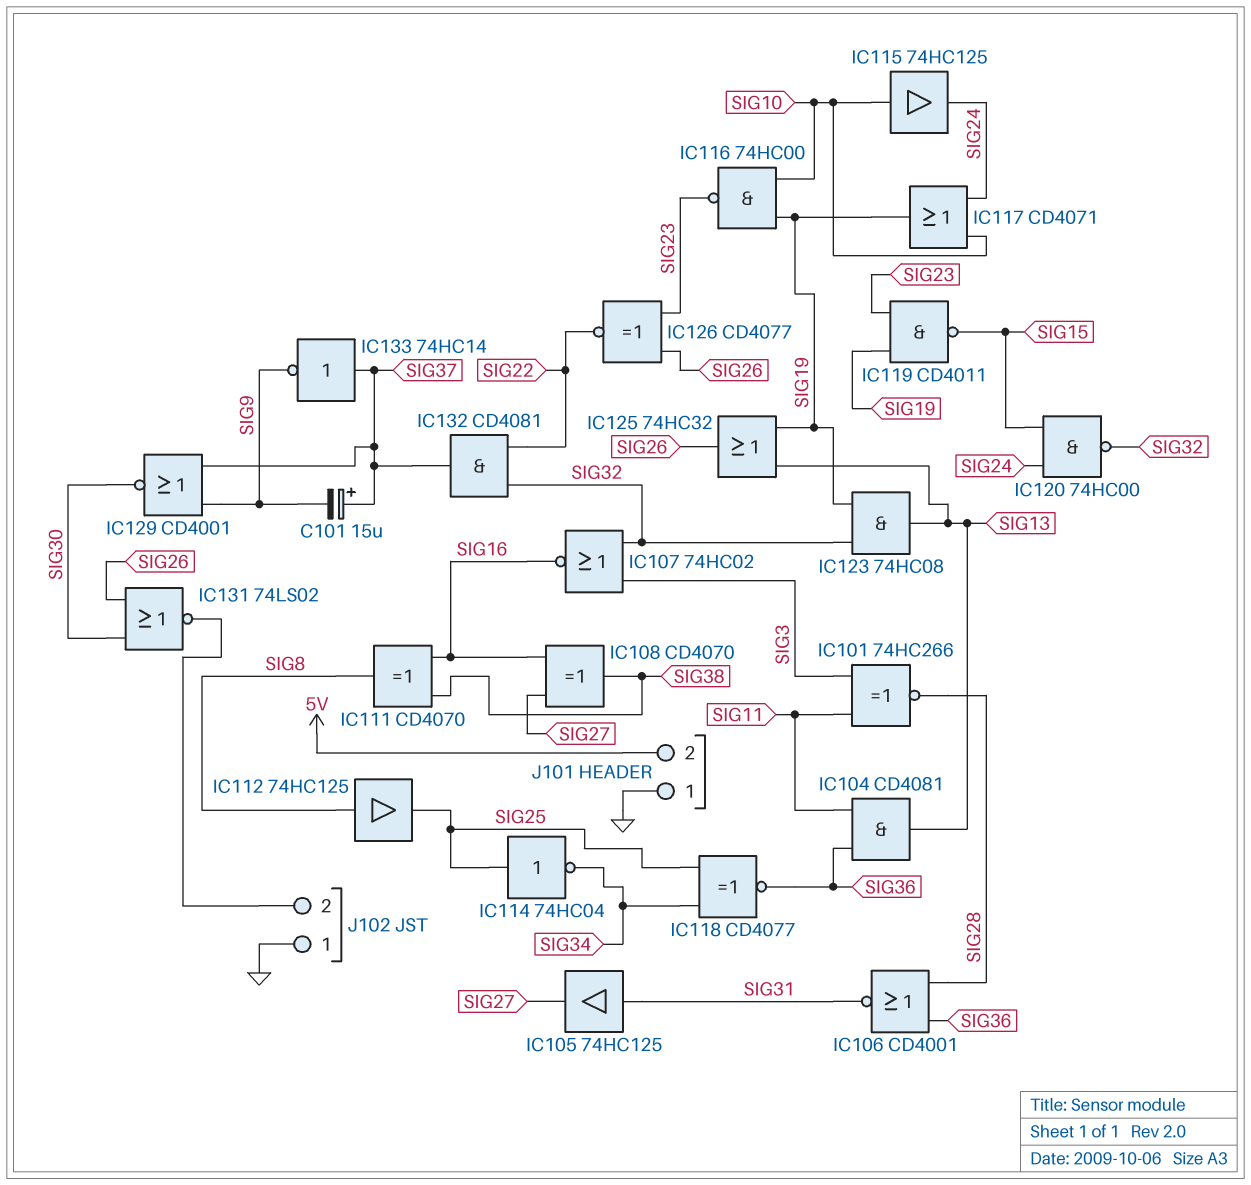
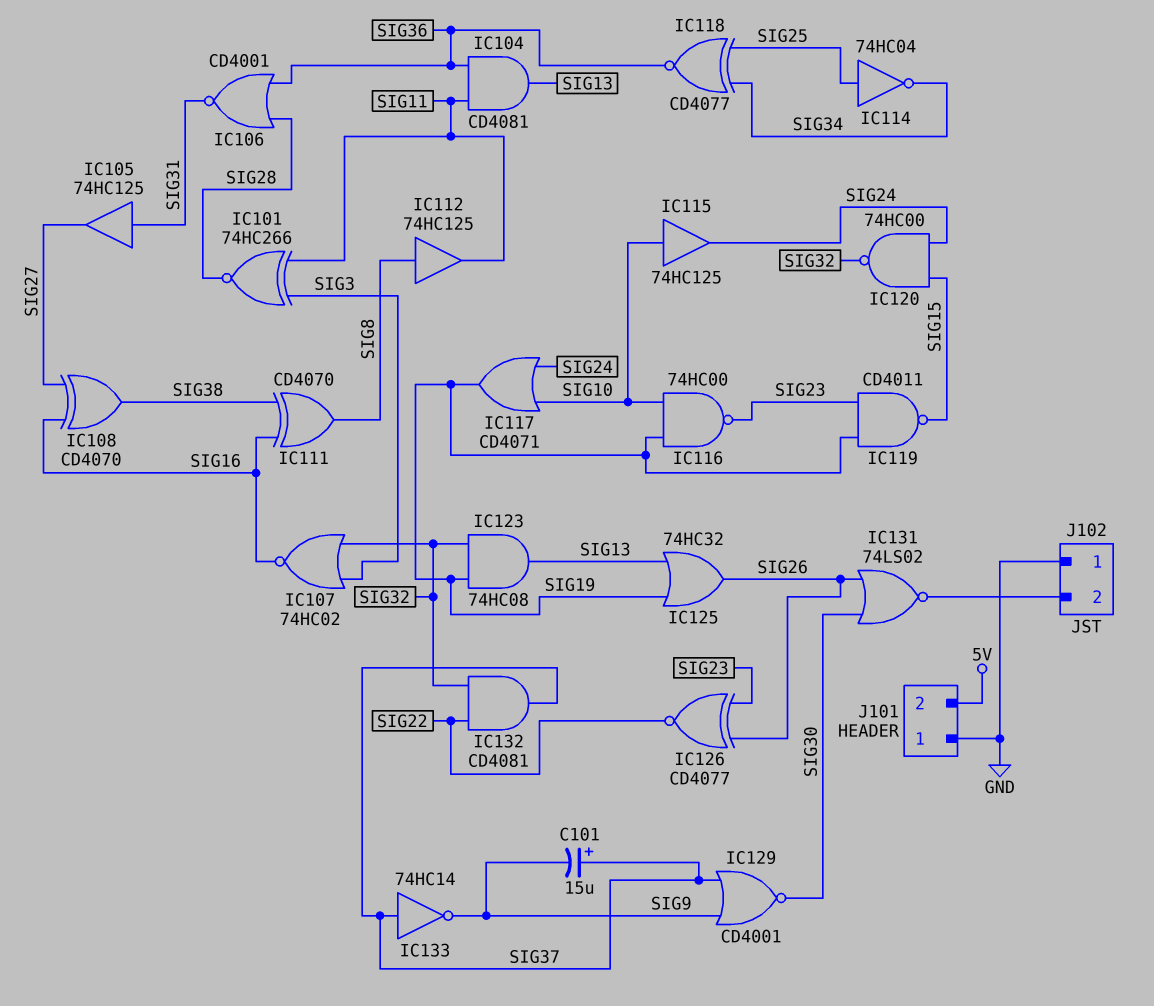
IC112: buffer 74HC125 (in SIG8, out SIG25) -> buffer 74HC125 (in SIG8, out SIG11)

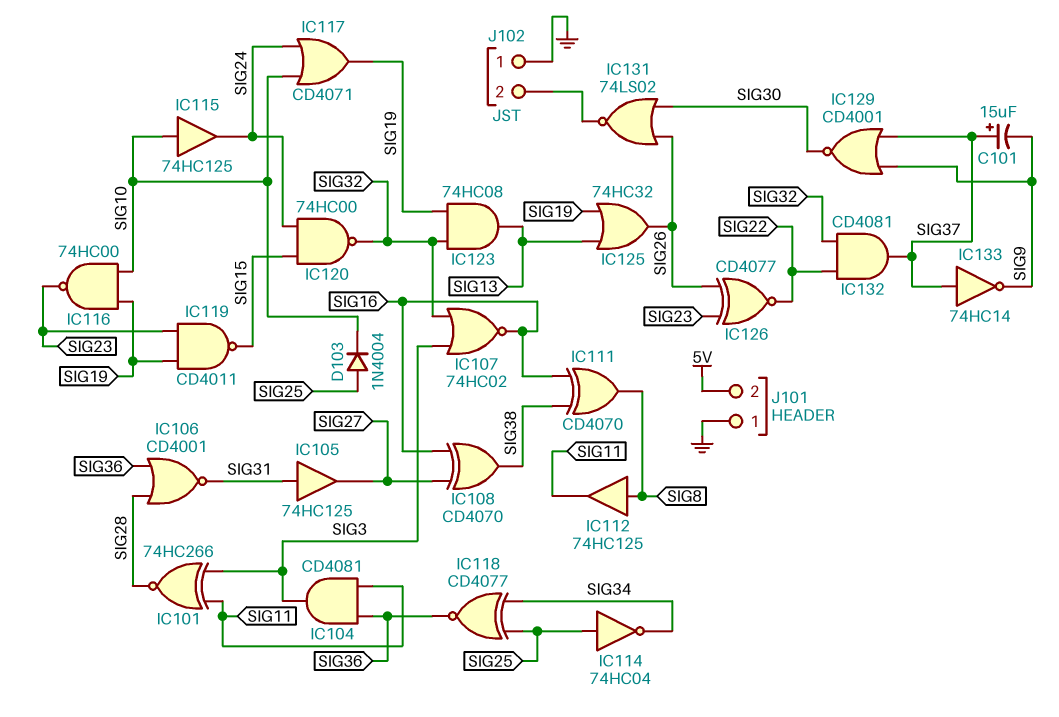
D103: none -> diode 1N4004 (A SIG25, K SIG10)
IC104: AND CD4081 (in SIG11, in SIG36, out SIG13) -> AND CD4081 (in SIG11, in SIG36, out SIG3)

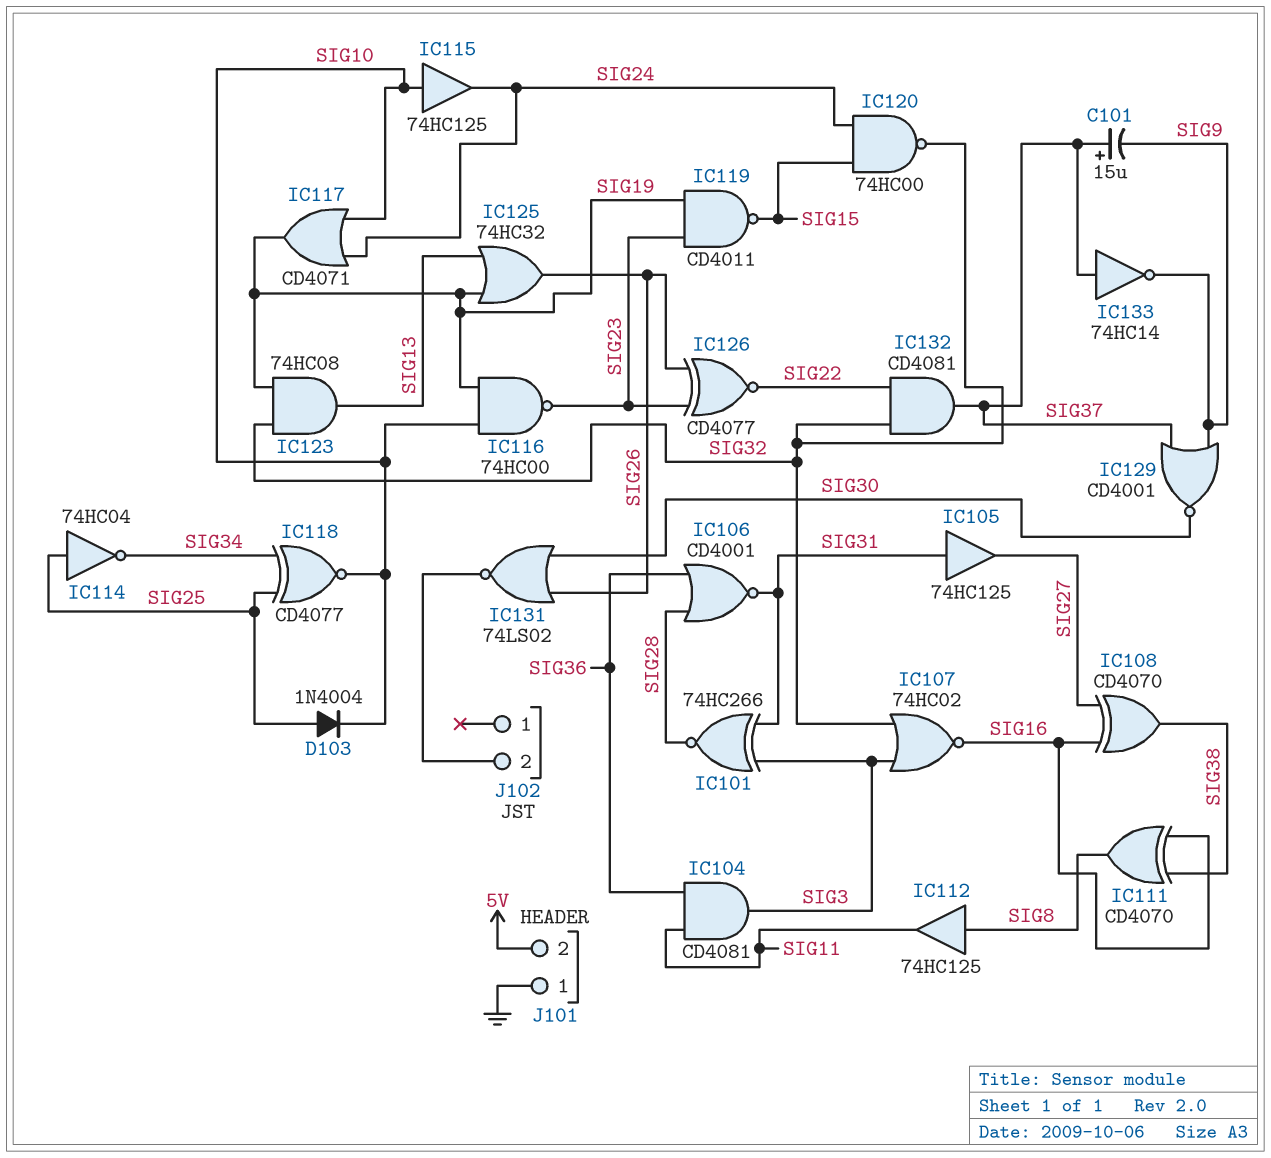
IC101: XNOR 74HC266 (in SIG3, in SIG11, out SIG28) -> XNOR 74HC266 (in SIG3, in SIG31, out SIG28)
IC118: XNOR CD4077 (in SIG25, in SIG34, out SIG36) -> XNOR CD4077 (in SIG25, in SIG34, out SIG10)
J102 pin 1: GND -> none

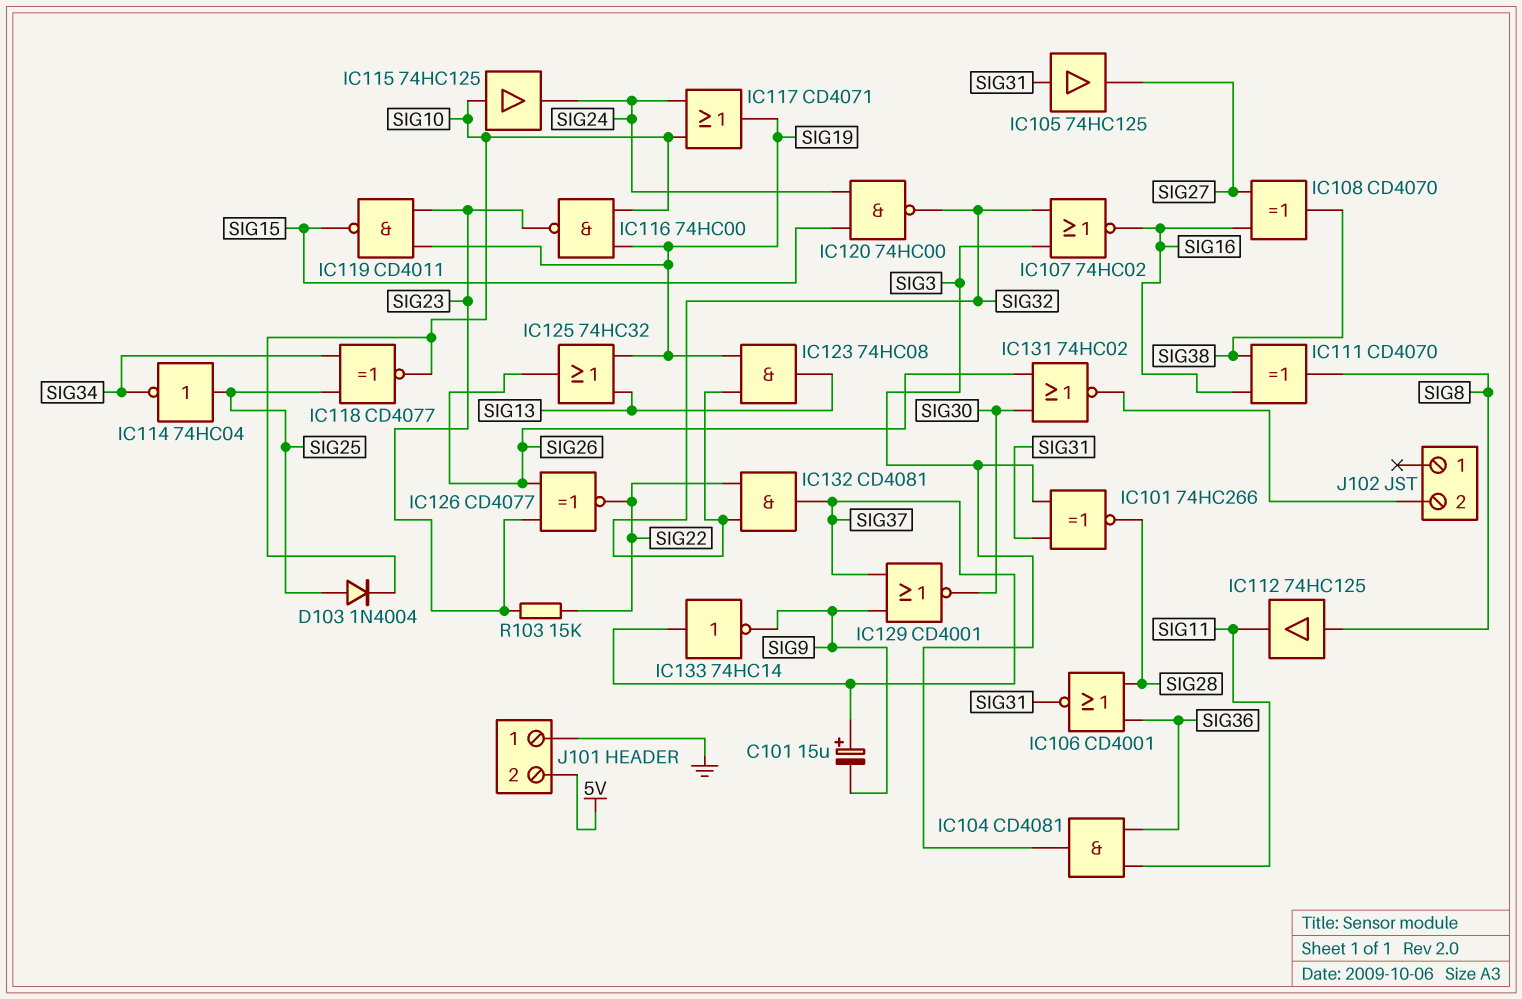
IC131: NOR 74LS02 (in SIG26, in SIG30, out J102/2) -> NOR 74HC02 (in SIG26, in SIG30, out J102/2)
R103: none -> 15k (SIG22, SIG23)

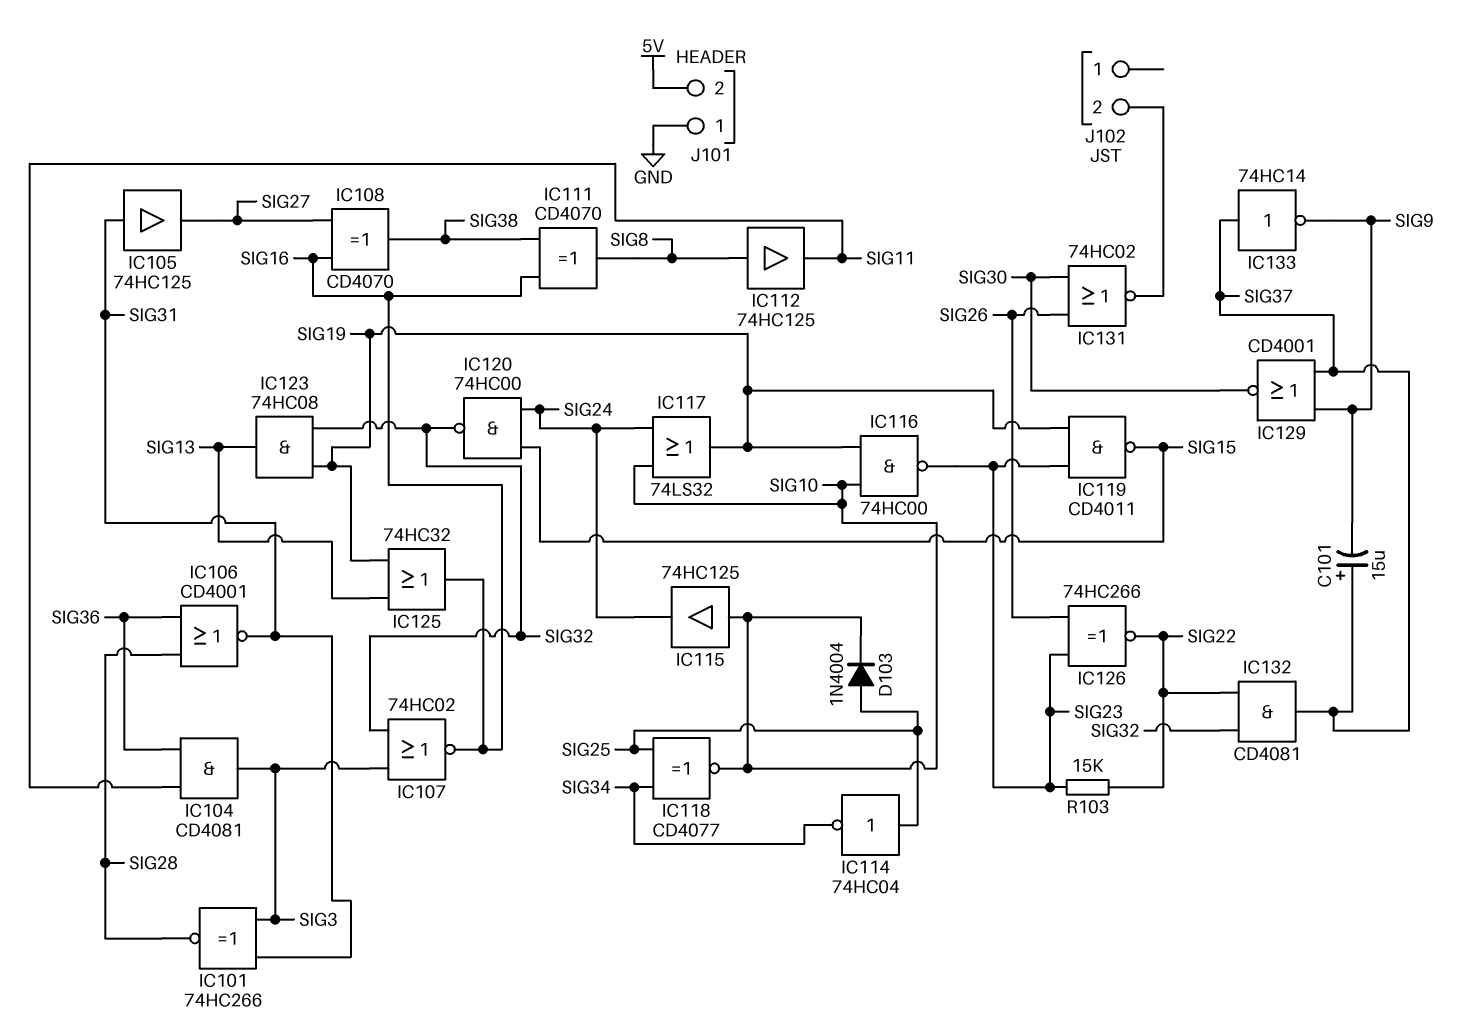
IC117: OR CD4071 (in SIG10, in SIG24, out SIG19) -> OR 74LS32 (in SIG10, in SIG24, out SIG19)
IC125: OR 74HC32 (in SIG13, in SIG19, out SIG26) -> OR 74HC32 (in SIG13, in SIG19, out SIG16)
IC126: XNOR CD4077 (in SIG23, in SIG26, out SIG22) -> XNOR 74HC266 (in SIG23, in SIG26, out SIG22)

